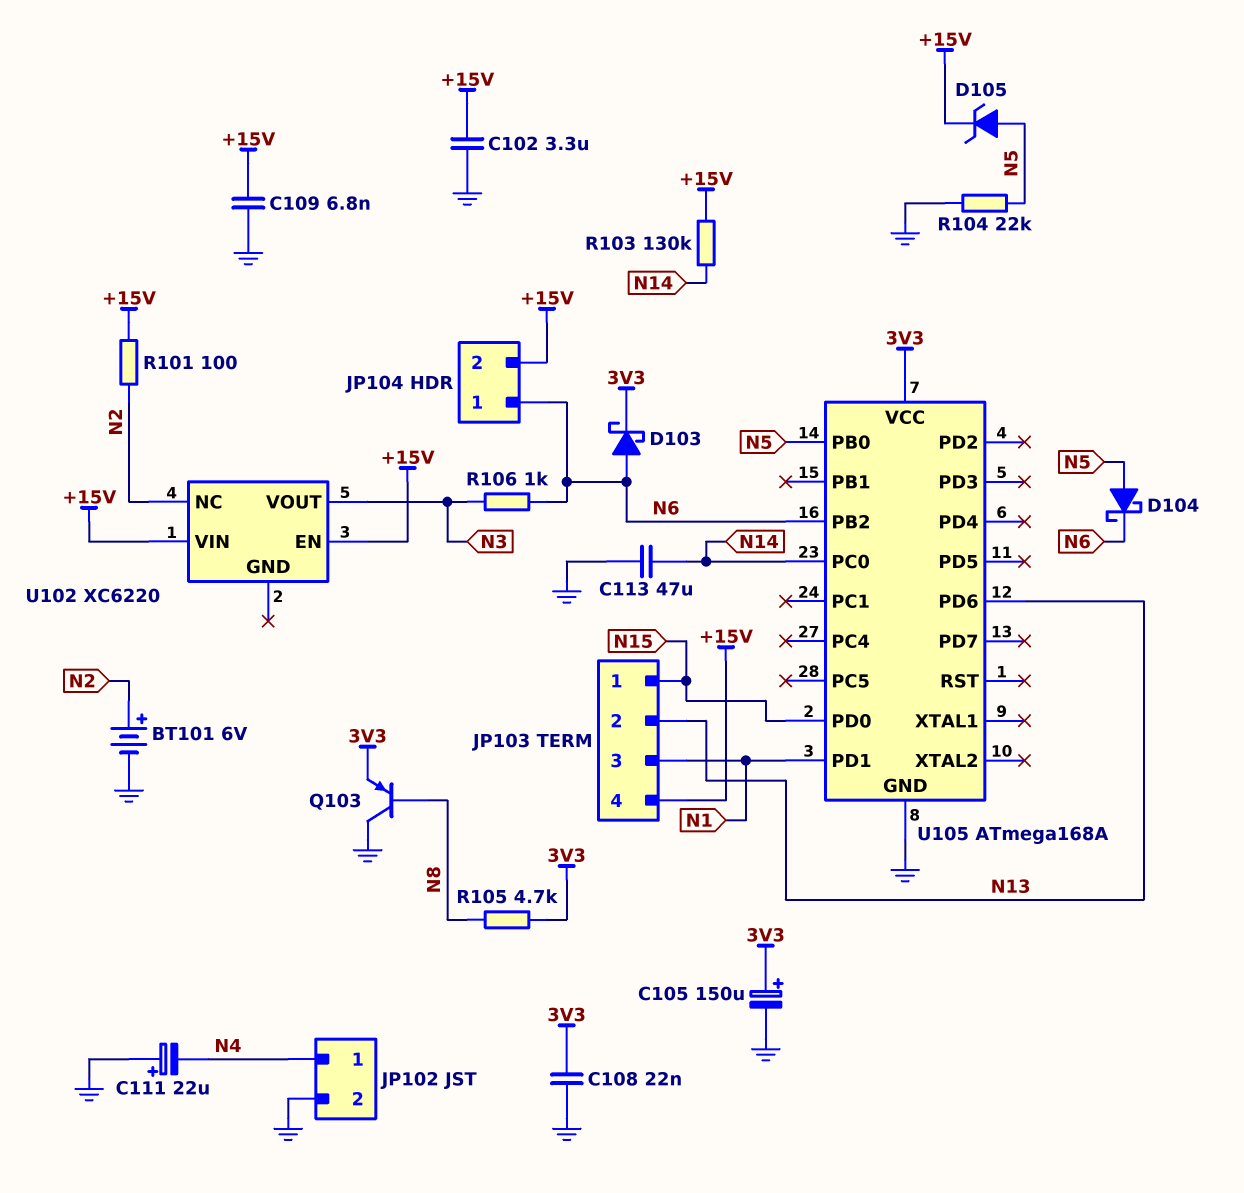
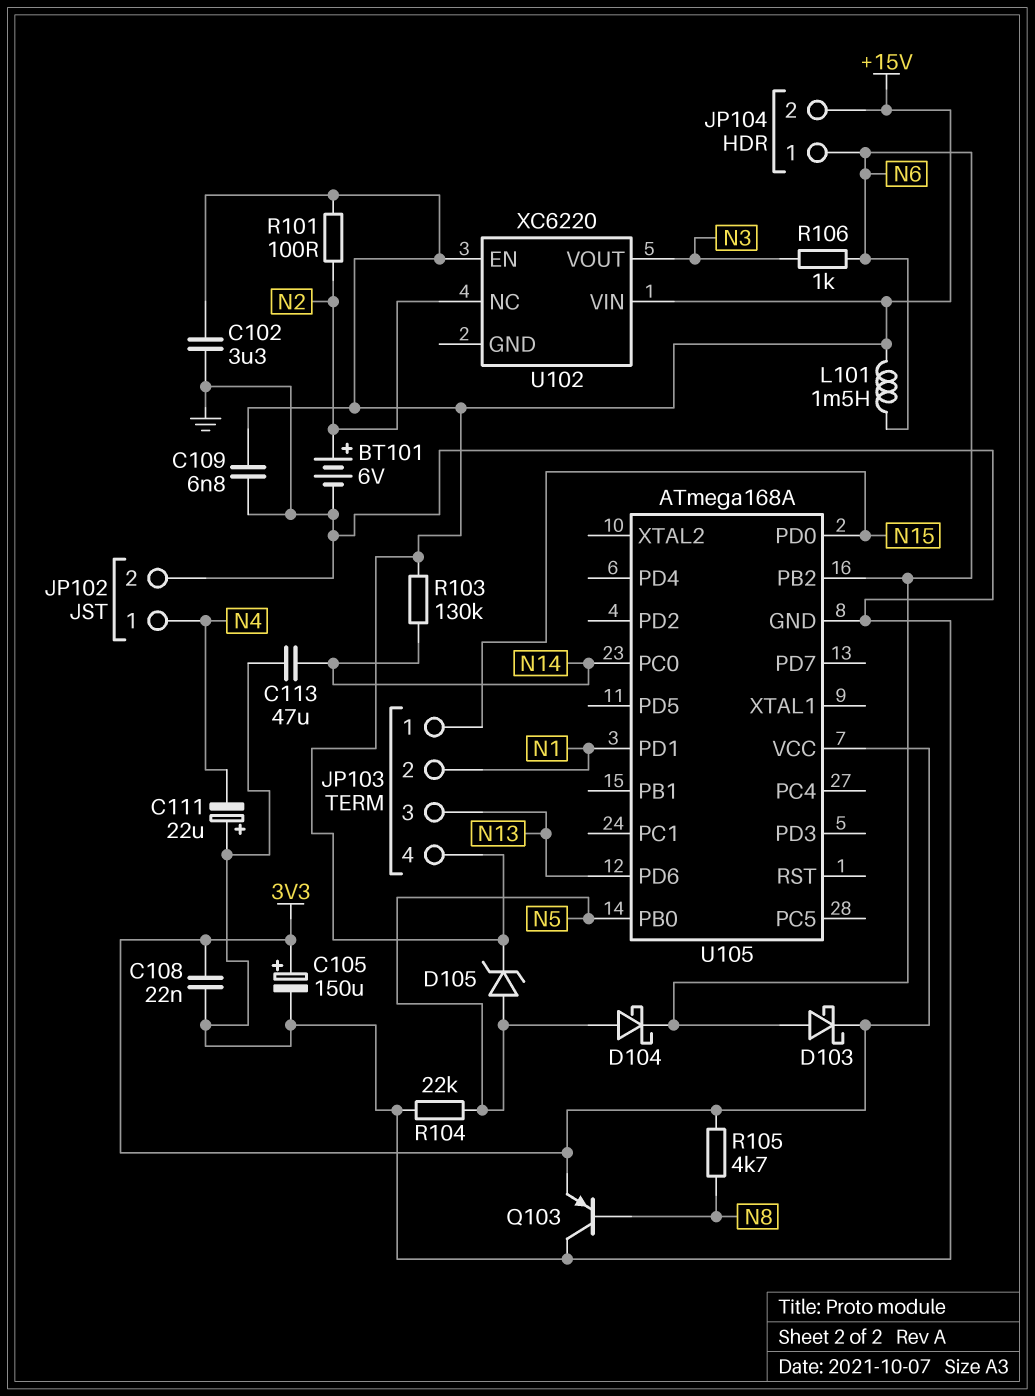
JP103 pin 2: N13 -> N1
JP103 pin 3: N1 -> N13
L101: none -> 1.5mH (+15V, N6)

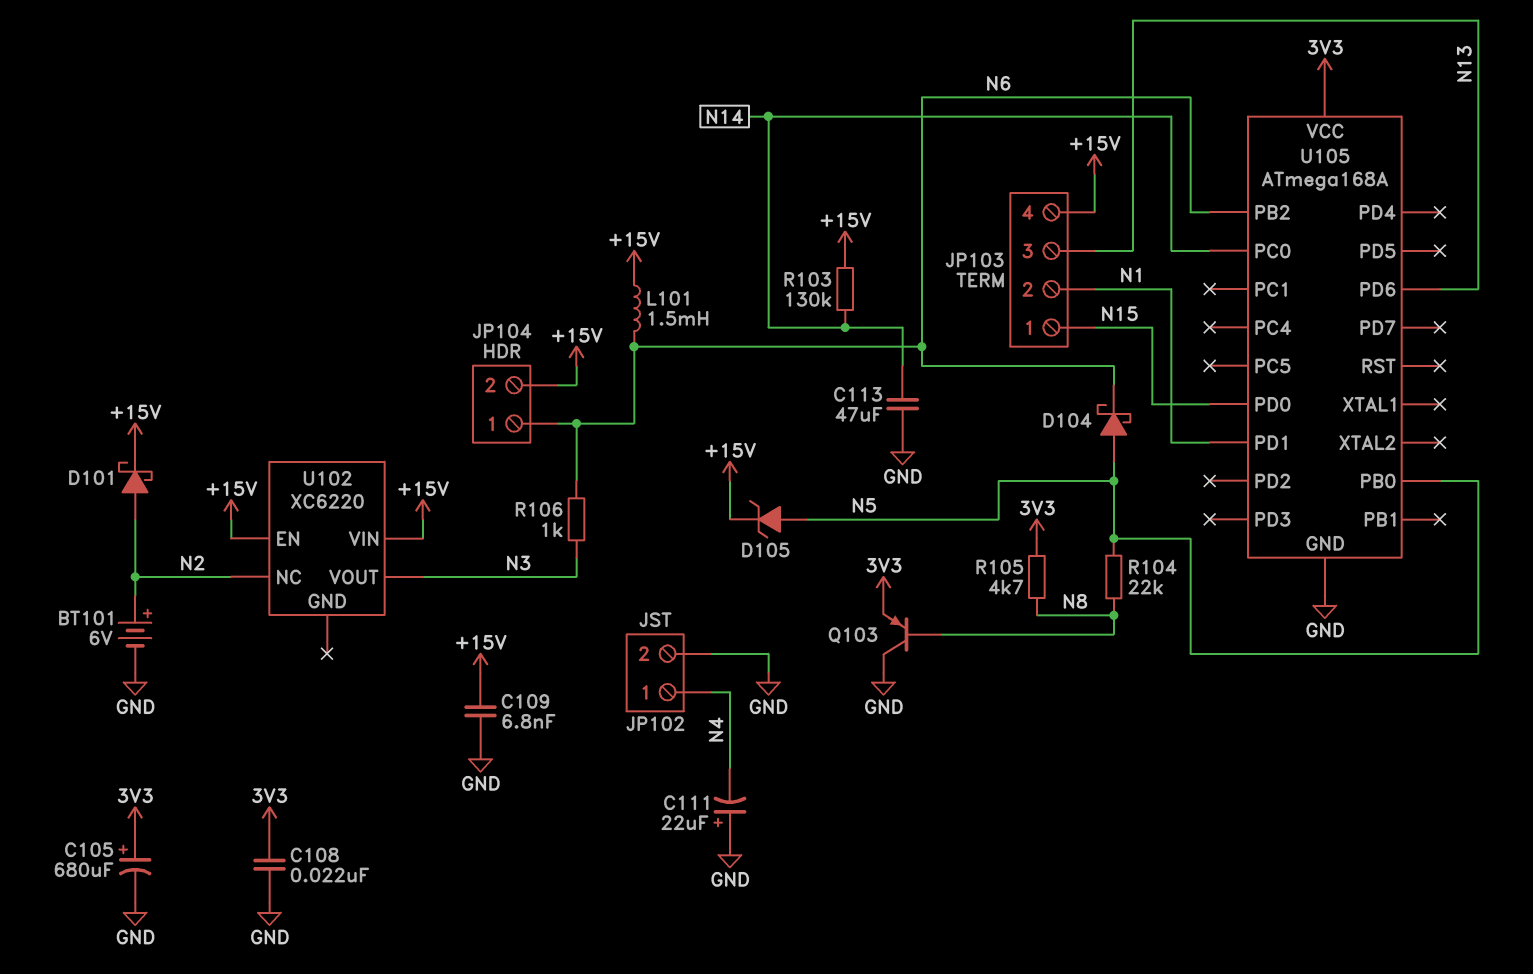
C102: 3.3uF (+15V, GND) -> none
C105: 150uF (plus 3V3, minus GND) -> 680uF (plus 3V3, minus GND)
D101: none -> schottky (A N2, K +15V)
D103: schottky (A N6, K 3V3) -> none
R101: 100 (+15V, N2) -> none
R104: 22k (GND, N5) -> 22k (N5, N8)

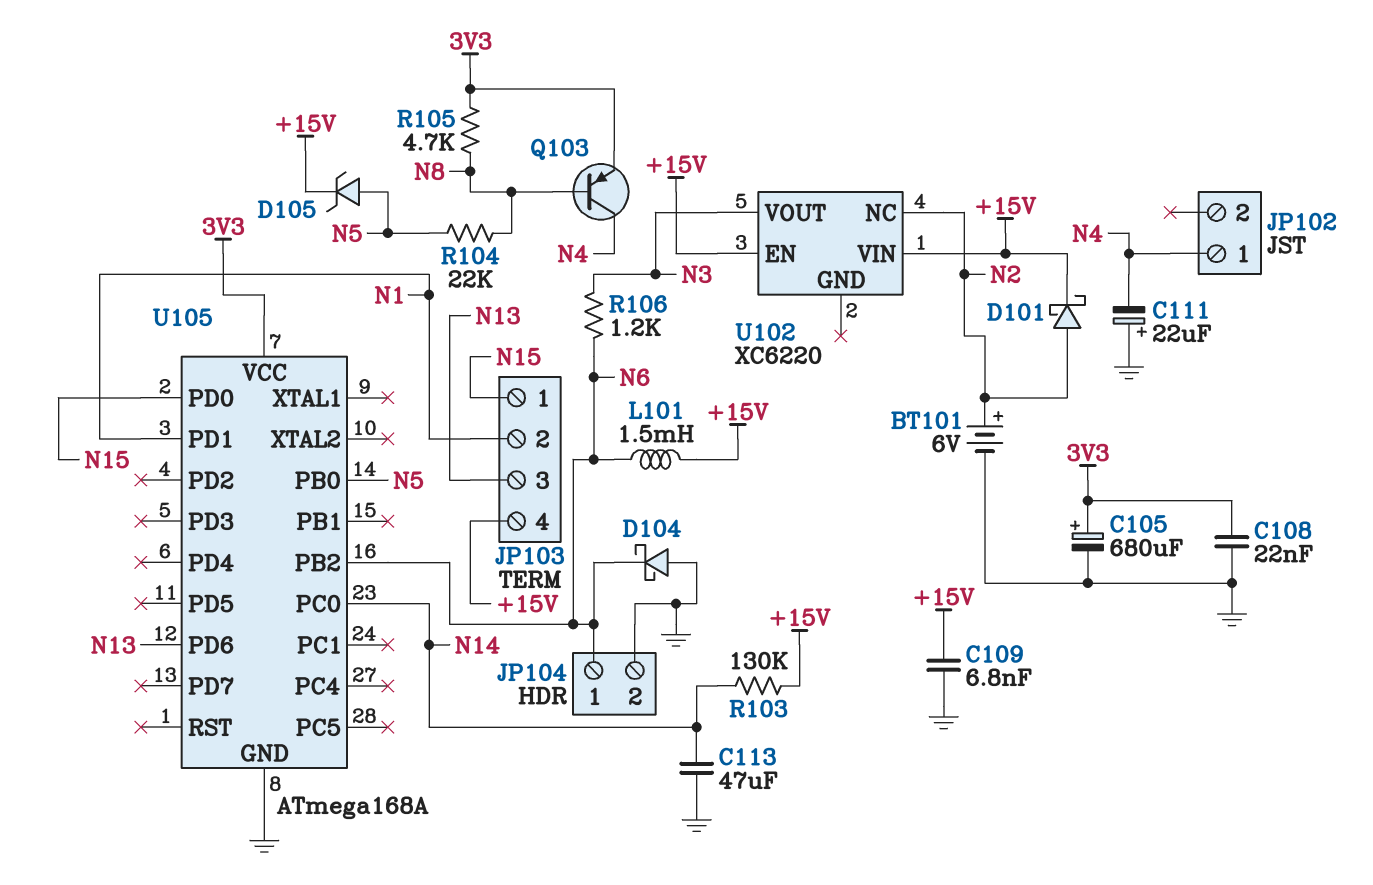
D104: schottky (A N5, K N6) -> schottky (A GND, K N6)
JP102 pin 2: GND -> none
JP104 pin 2: +15V -> GND
Q103: PNP (B N8, C GND, E 3V3) -> PNP (B N8, C N4, E 3V3)
R106: 1k (N3, N6) -> 1.2k (N3, N6)

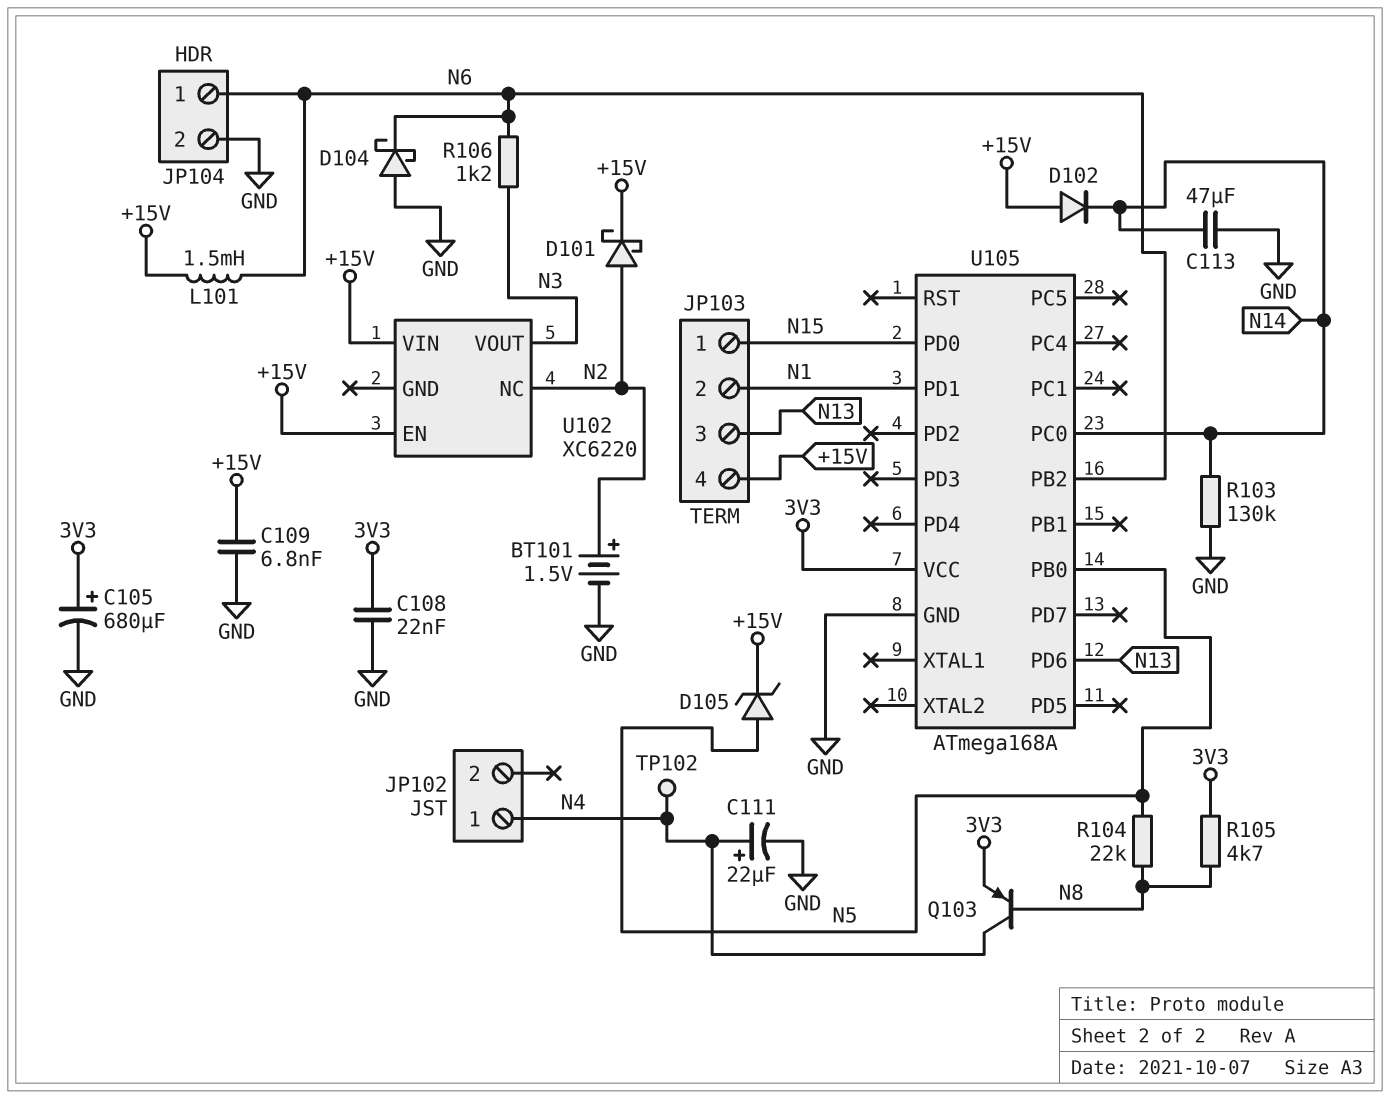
BT101: 6V (plus N2, minus GND) -> 1.5V (plus N2, minus GND)
C111: 22uF (plus GND, minus N4) -> 22uF (plus N4, minus GND)
D102: none -> diode (A +15V, K N14)
R103: 130k (+15V, N14) -> 130k (GND, N14)
TP102: none -> test point (N4)

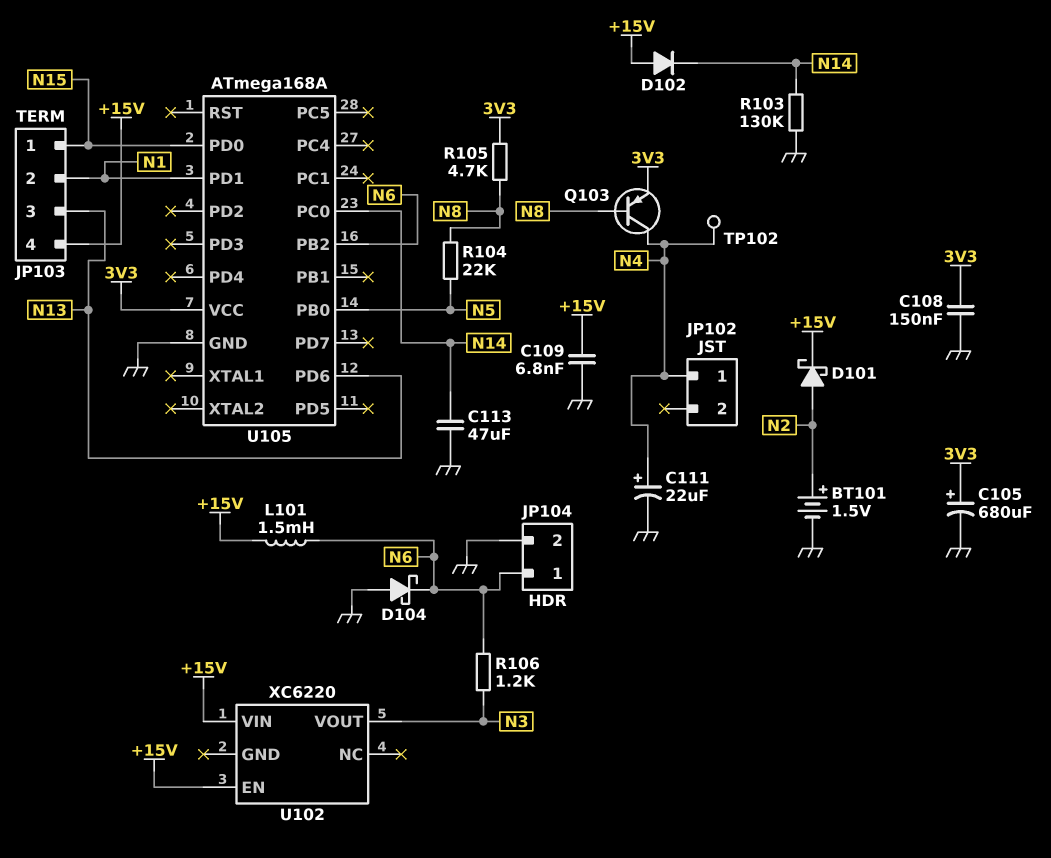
C108: 22nF (3V3, GND) -> 150nF (3V3, GND)
D105: zener (A N5, K +15V) -> none
U102 pin NC: N2 -> none

